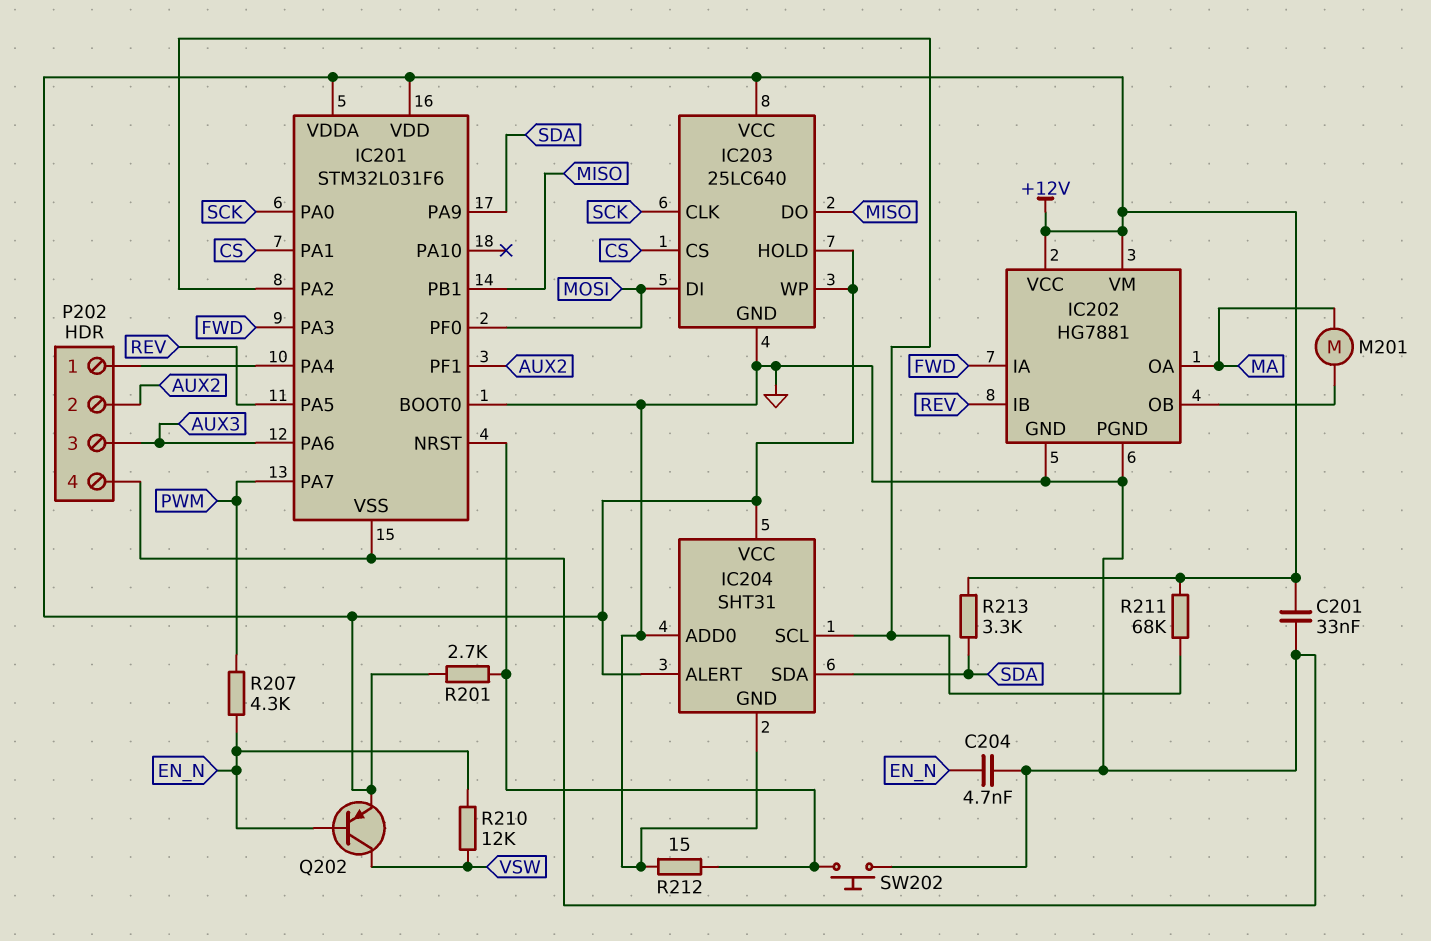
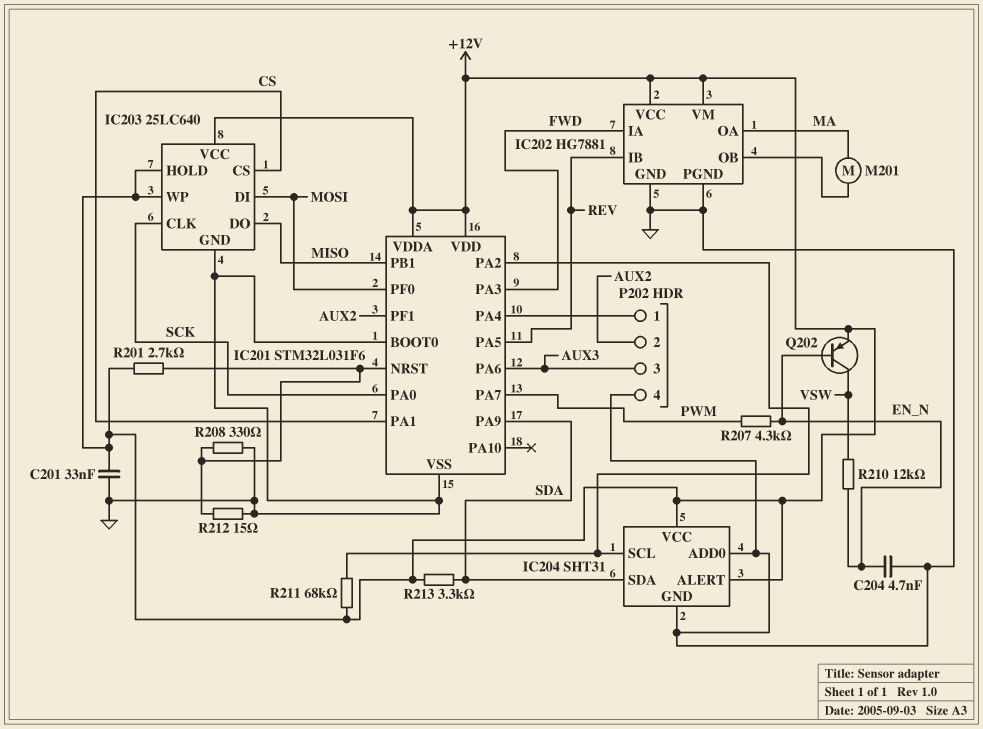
R208: none -> 330 (GND, IC201/NRST)
SW202: button (GND, IC201/NRST) -> none

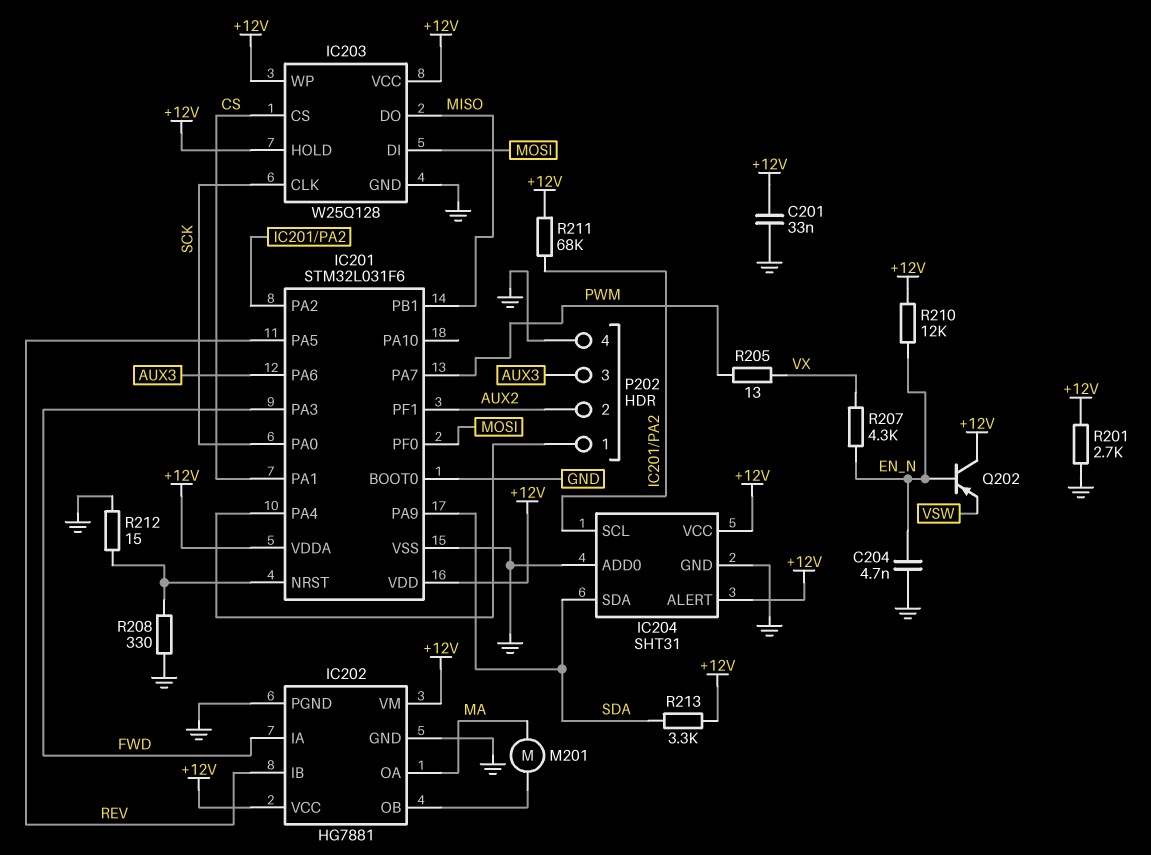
IC203: 25LC640 -> W25Q128
Q202: PNP (B EN_N, C VSW, E +12V) -> PNP (B EN_N, C +12V, E VSW)
R201: 2.7k (+12V, IC201/NRST) -> 2.7k (+12V, GND)
R205: none -> 13 (PWM, VX)
R207: 4.3k (EN_N, PWM) -> 4.3k (EN_N, VX)
R210: 12k (EN_N, VSW) -> 12k (+12V, EN_N)

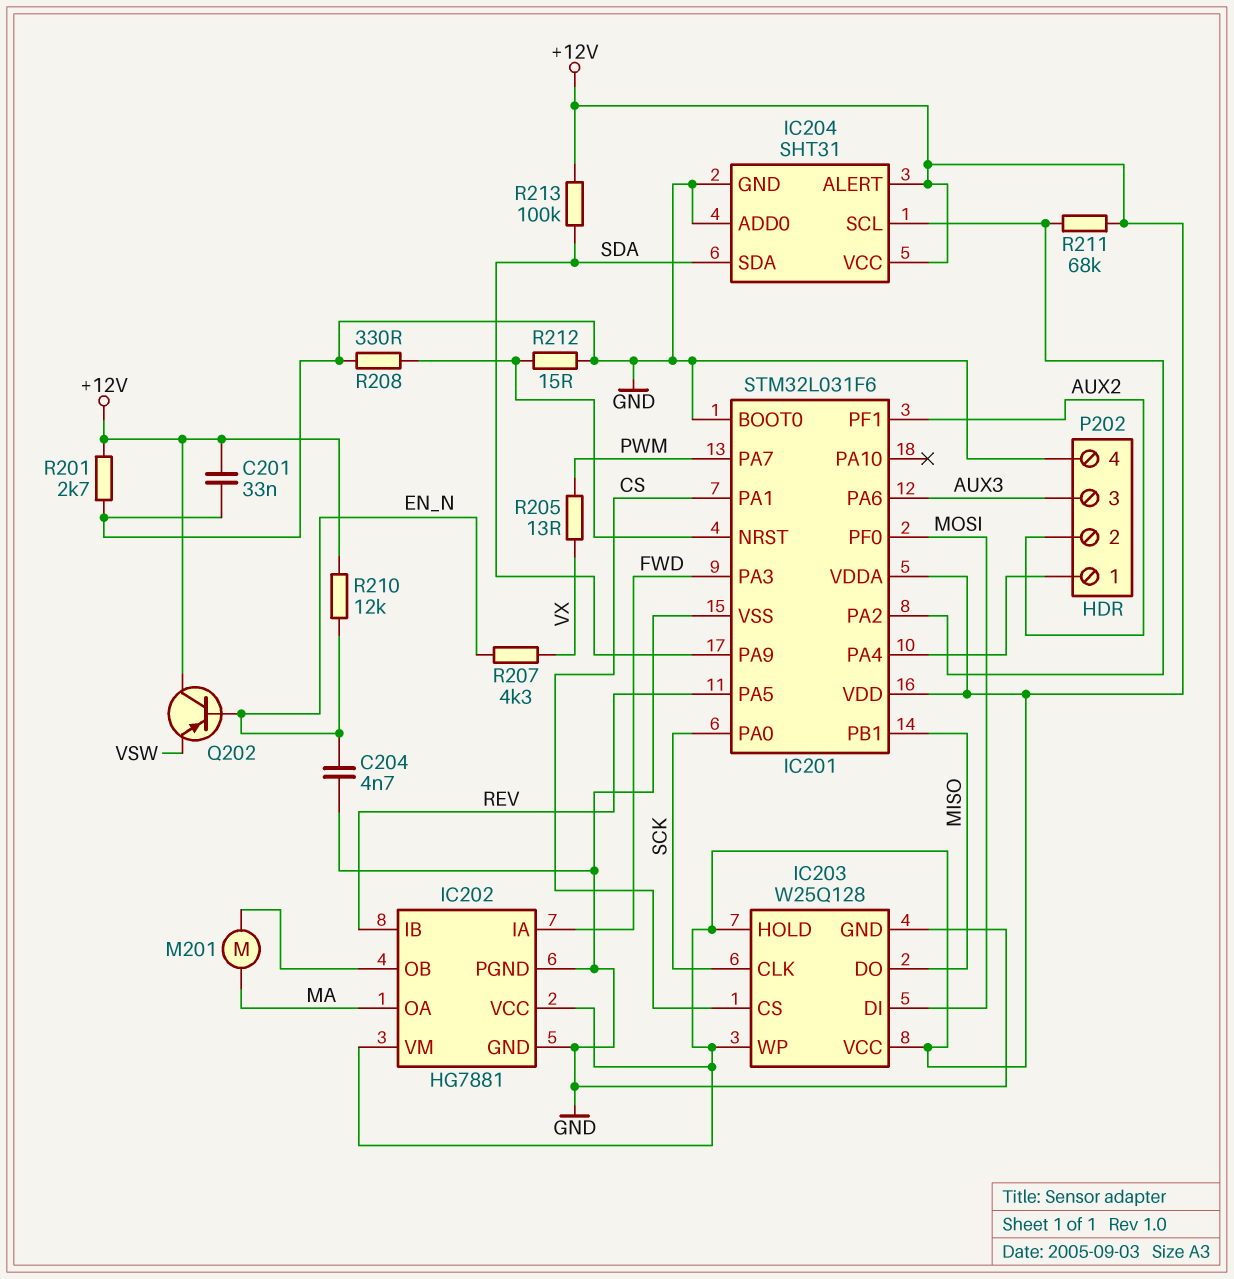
R213: 3.3k (+12V, SDA) -> 100k (+12V, SDA)

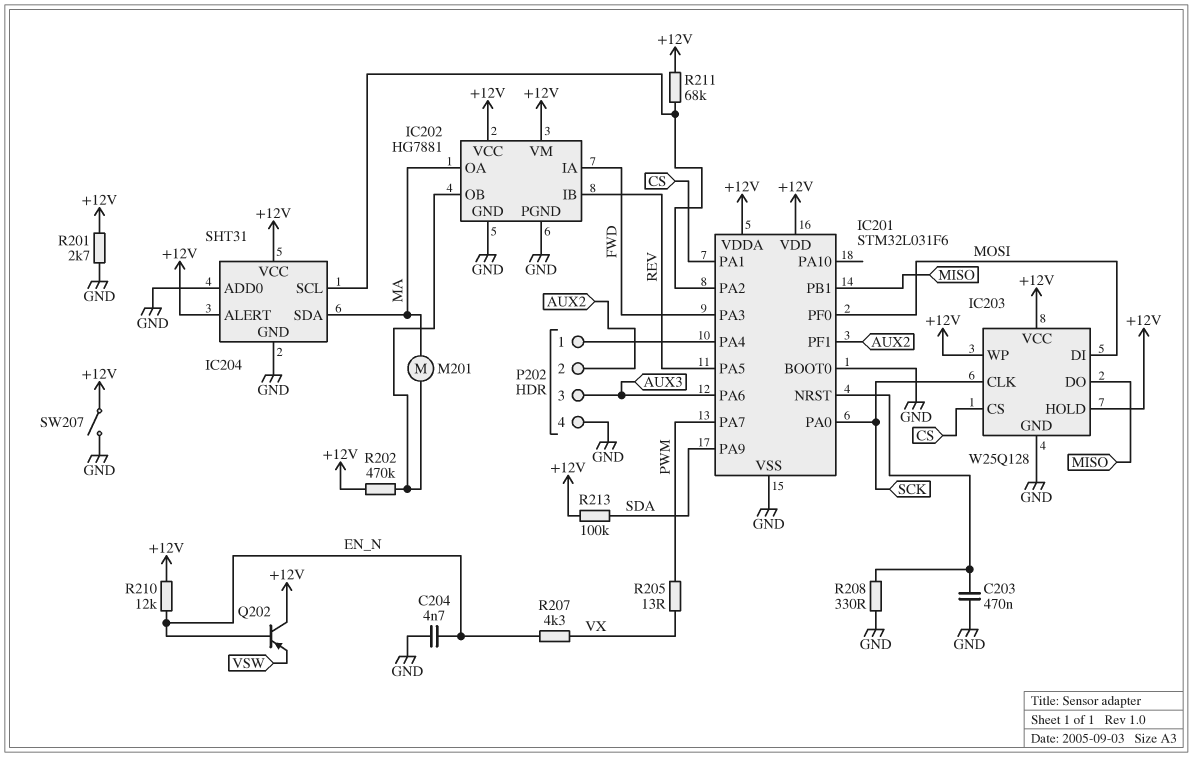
C201: 33nF (+12V, GND) -> none
C203: none -> 470nF (GND, IC201/NRST)
IC204 pin SDA: SDA -> MA
R202: none -> 470k (+12V, IC202/OB)
R212: 15 (GND, IC201/NRST) -> none
SW207: none -> switch (+12V, GND)

